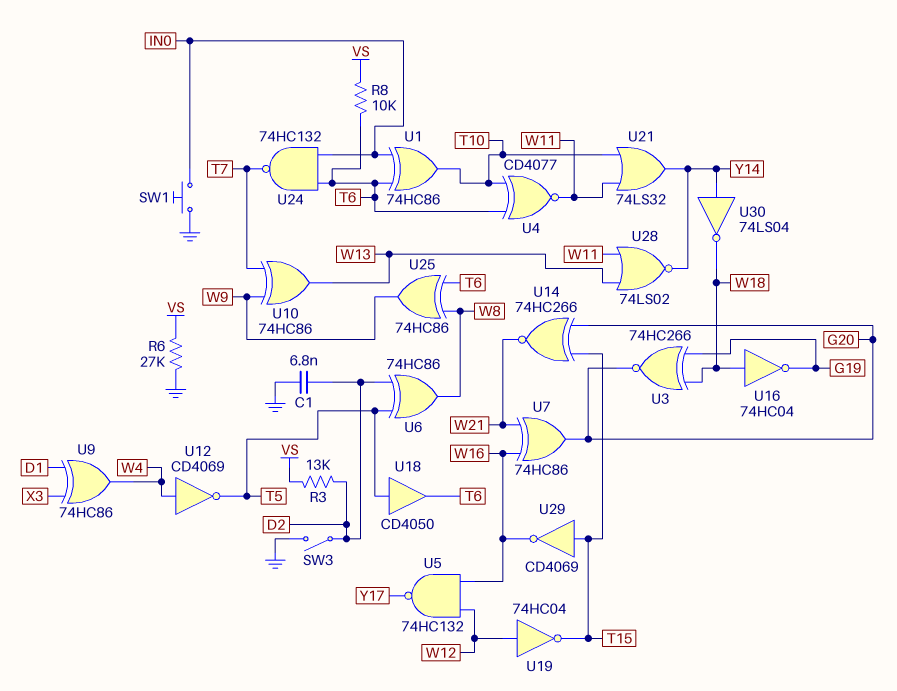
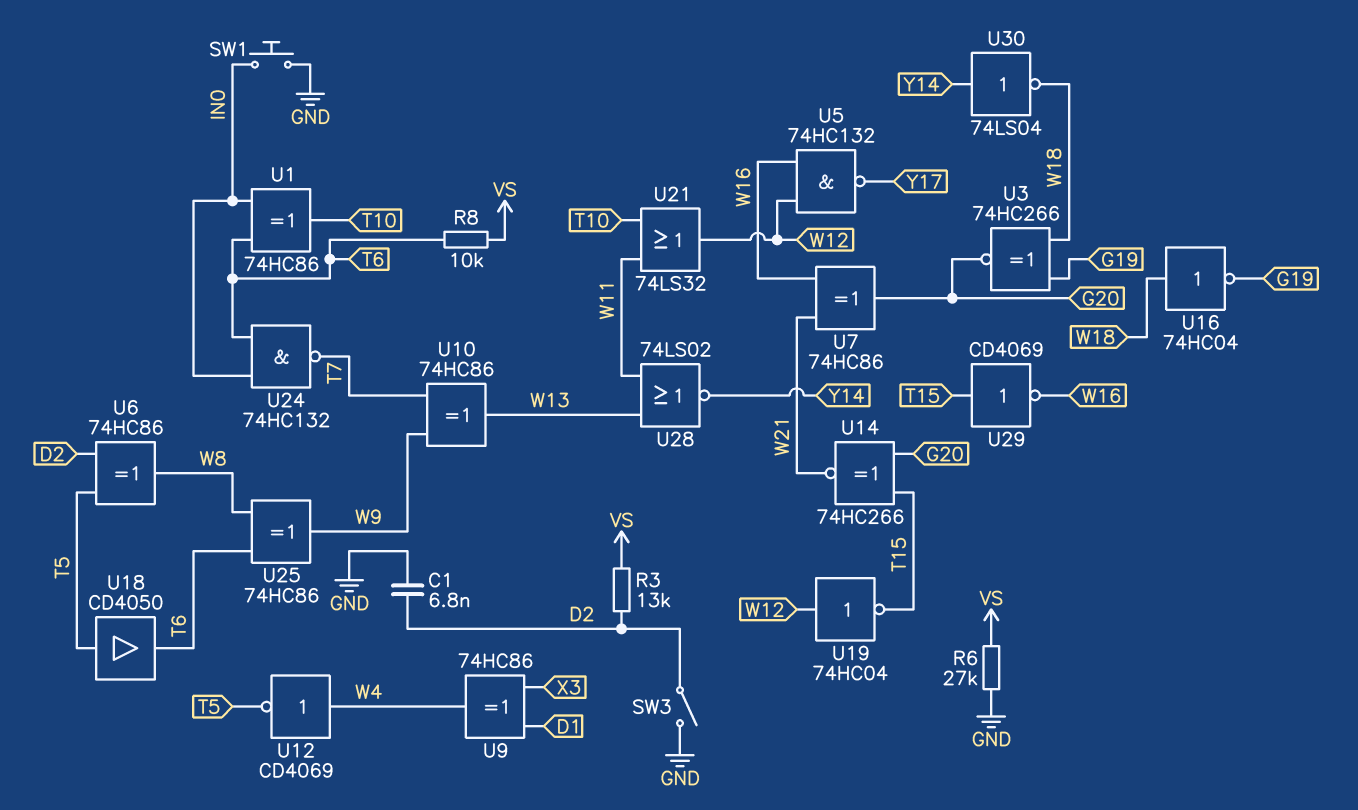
U4: XNOR CD4077 (in T6, in T10, out W11) -> none
U21: OR 74LS32 (in T10, in W11, out Y14) -> OR 74LS32 (in T10, in W11, out W12)

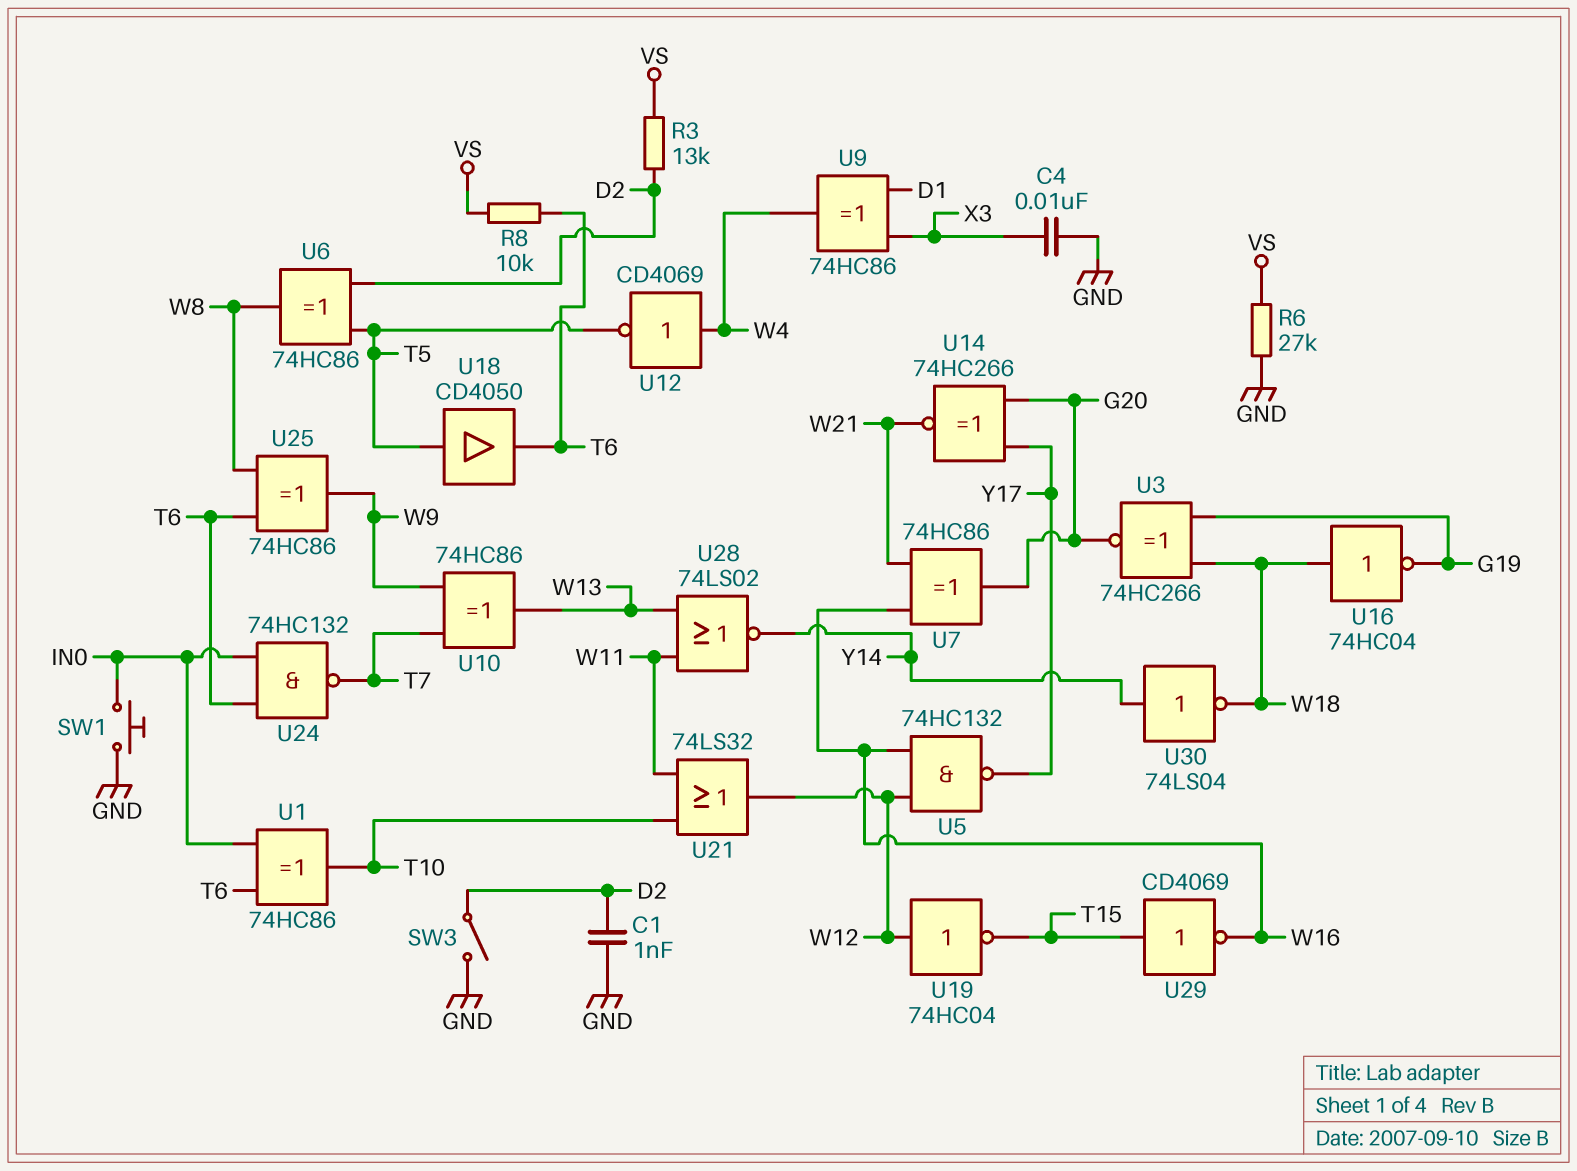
C1: 6.8nF (D2, GND) -> 1nF (D2, GND)
C4: none -> 10nF (GND, X3)
U14: XNOR 74HC266 (in G20, in T15, out W21) -> XNOR 74HC266 (in G20, in Y17, out W21)

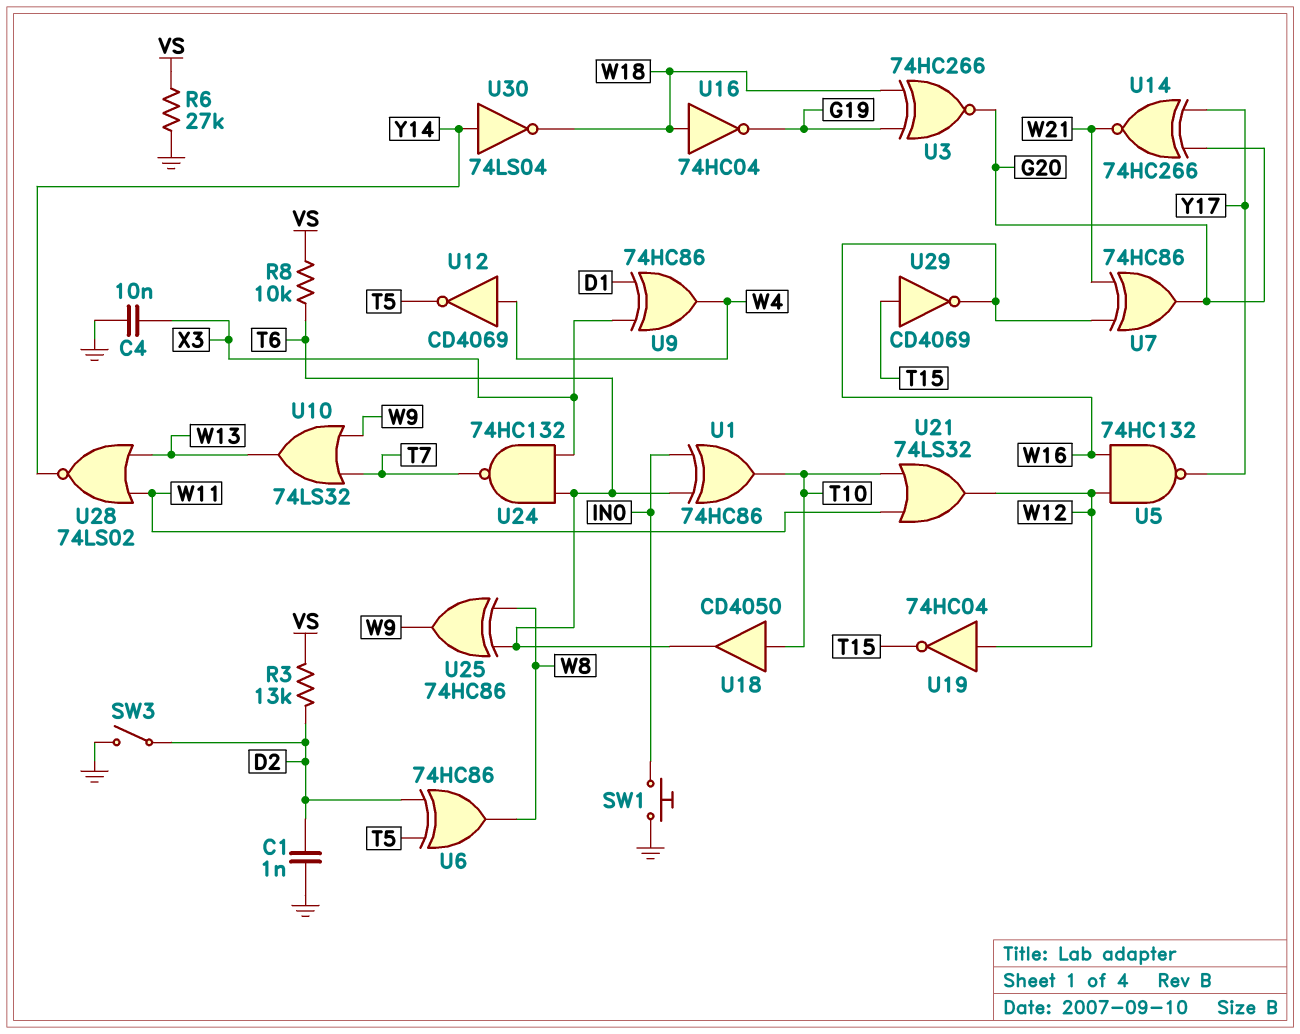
U10: XOR 74HC86 (in T7, in W9, out W13) -> OR 74LS32 (in T7, in W9, out W13)
U18: buffer CD4050 (in T5, out T6) -> buffer CD4050 (in T10, out T6)
U24: NAND 74HC132 (in IN0, in T6, out T7) -> NAND 74HC132 (in T6, in X3, out T7)

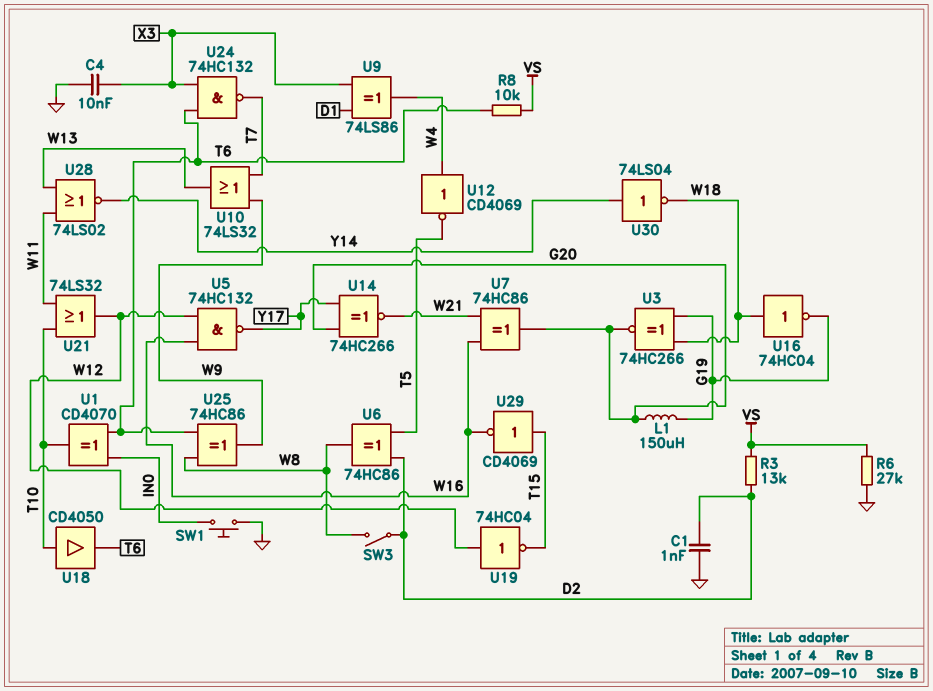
L1: none -> 150uH (G19, G20)
SW3: switch (D2, GND) -> switch (D2, W8)
U1: XOR 74HC86 (in IN0, in T6, out T10) -> XOR CD4070 (in IN0, in T6, out T10)
U9: XOR 74HC86 (in D1, in X3, out W4) -> XOR 74LS86 (in D1, in X3, out W4)

